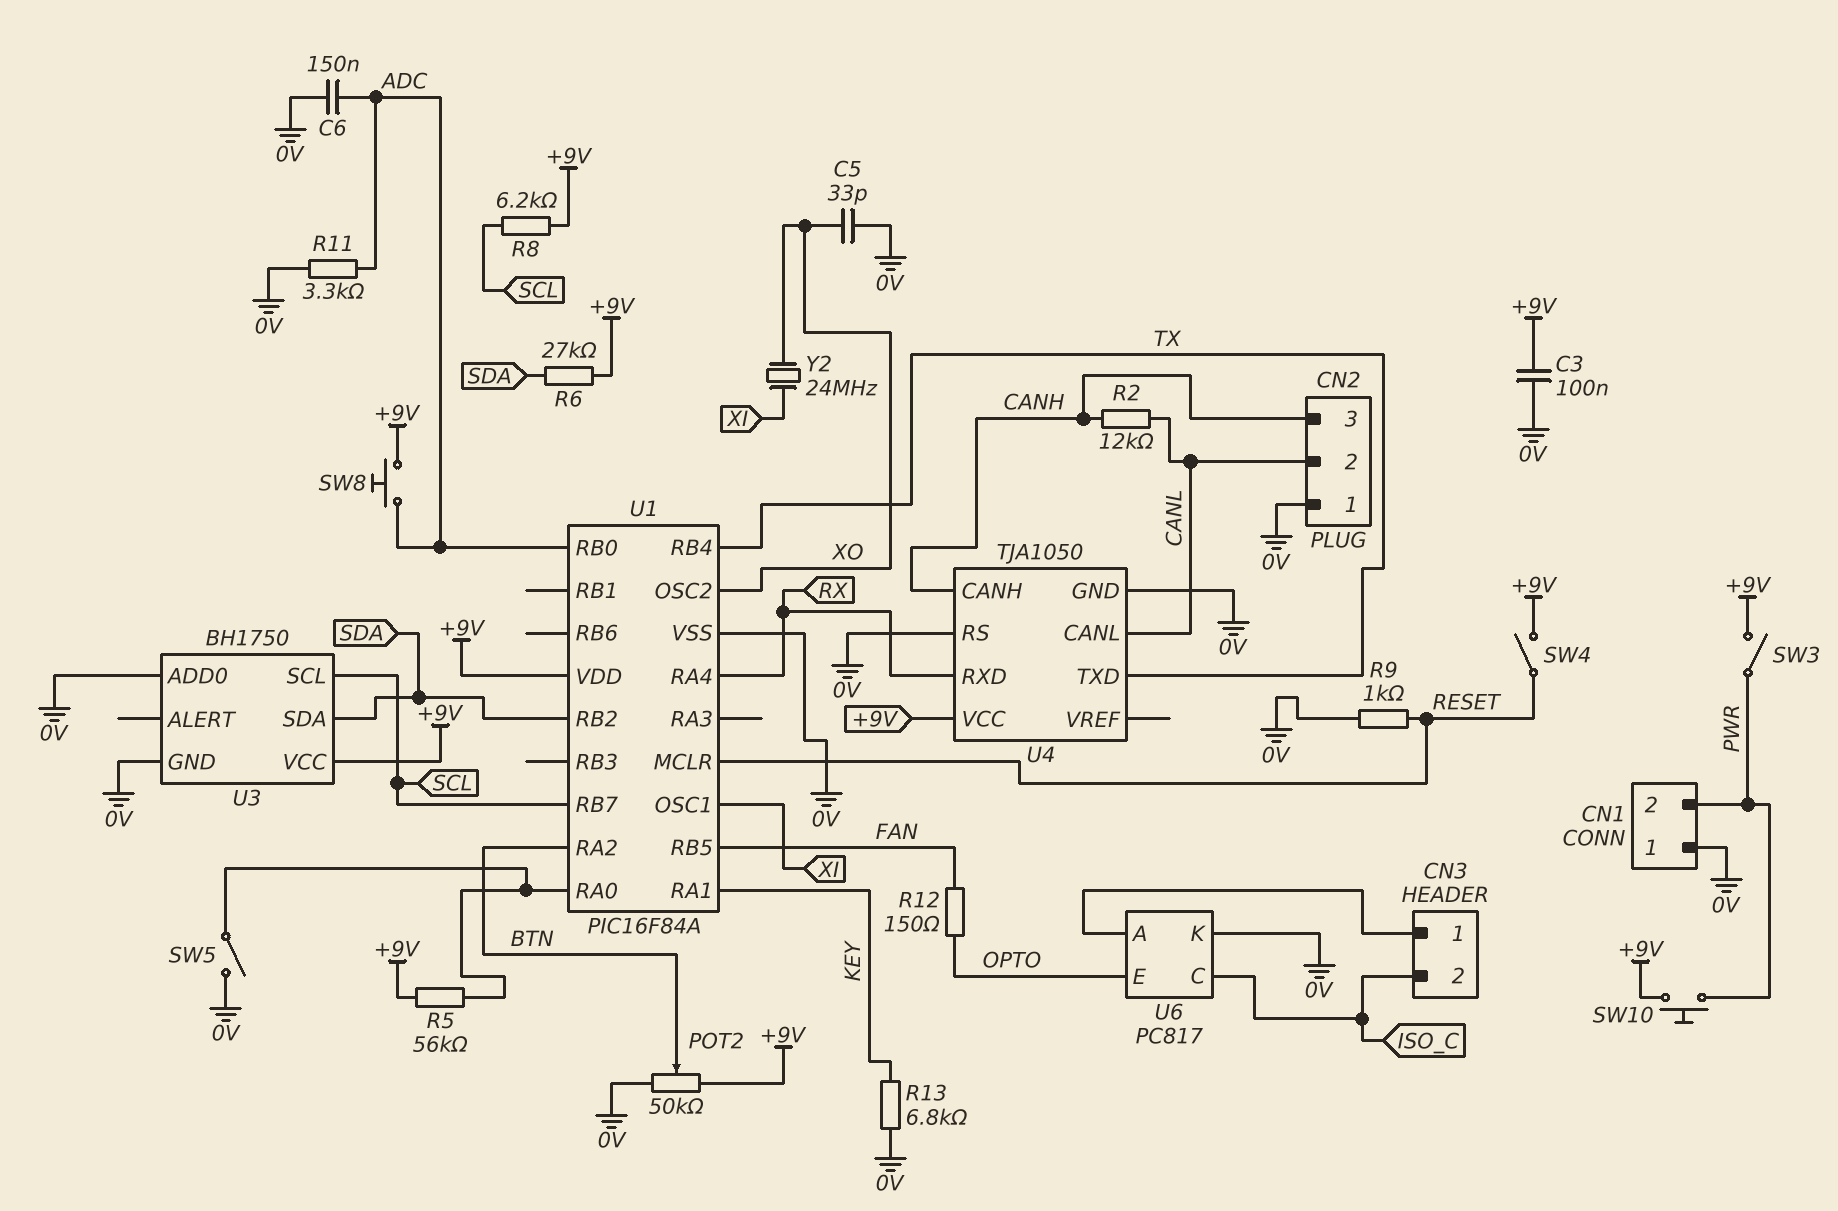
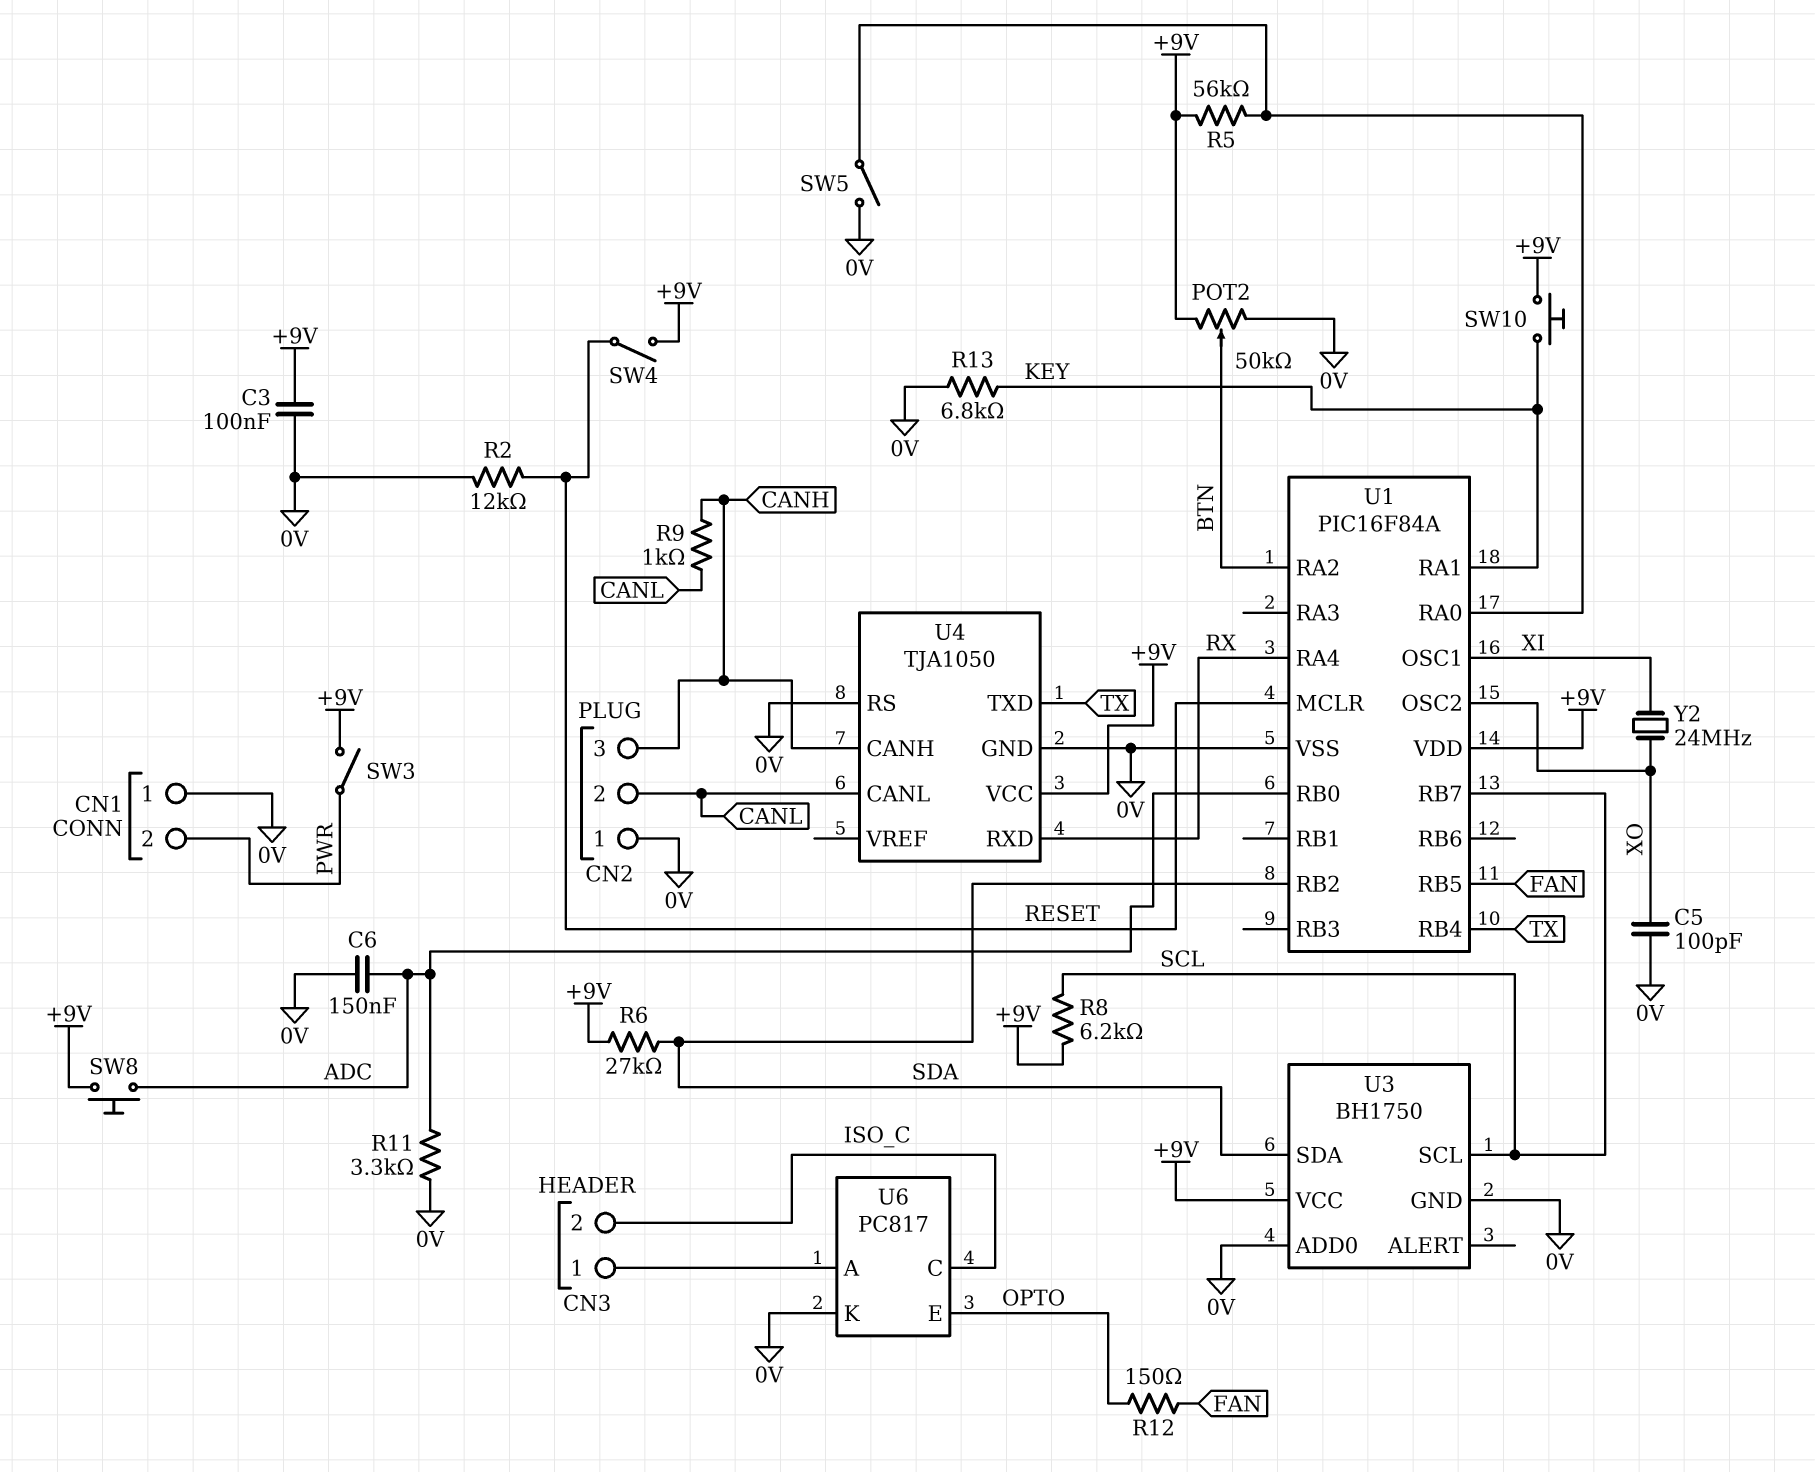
C5: 33pF (0V, XO) -> 100pF (0V, XO)
R2: 12k (CANH, CANL) -> 12k (0V, RESET)
R9: 1k (0V, RESET) -> 1k (CANH, CANL)
SW10: button (+9V, PWR) -> button (+9V, KEY)

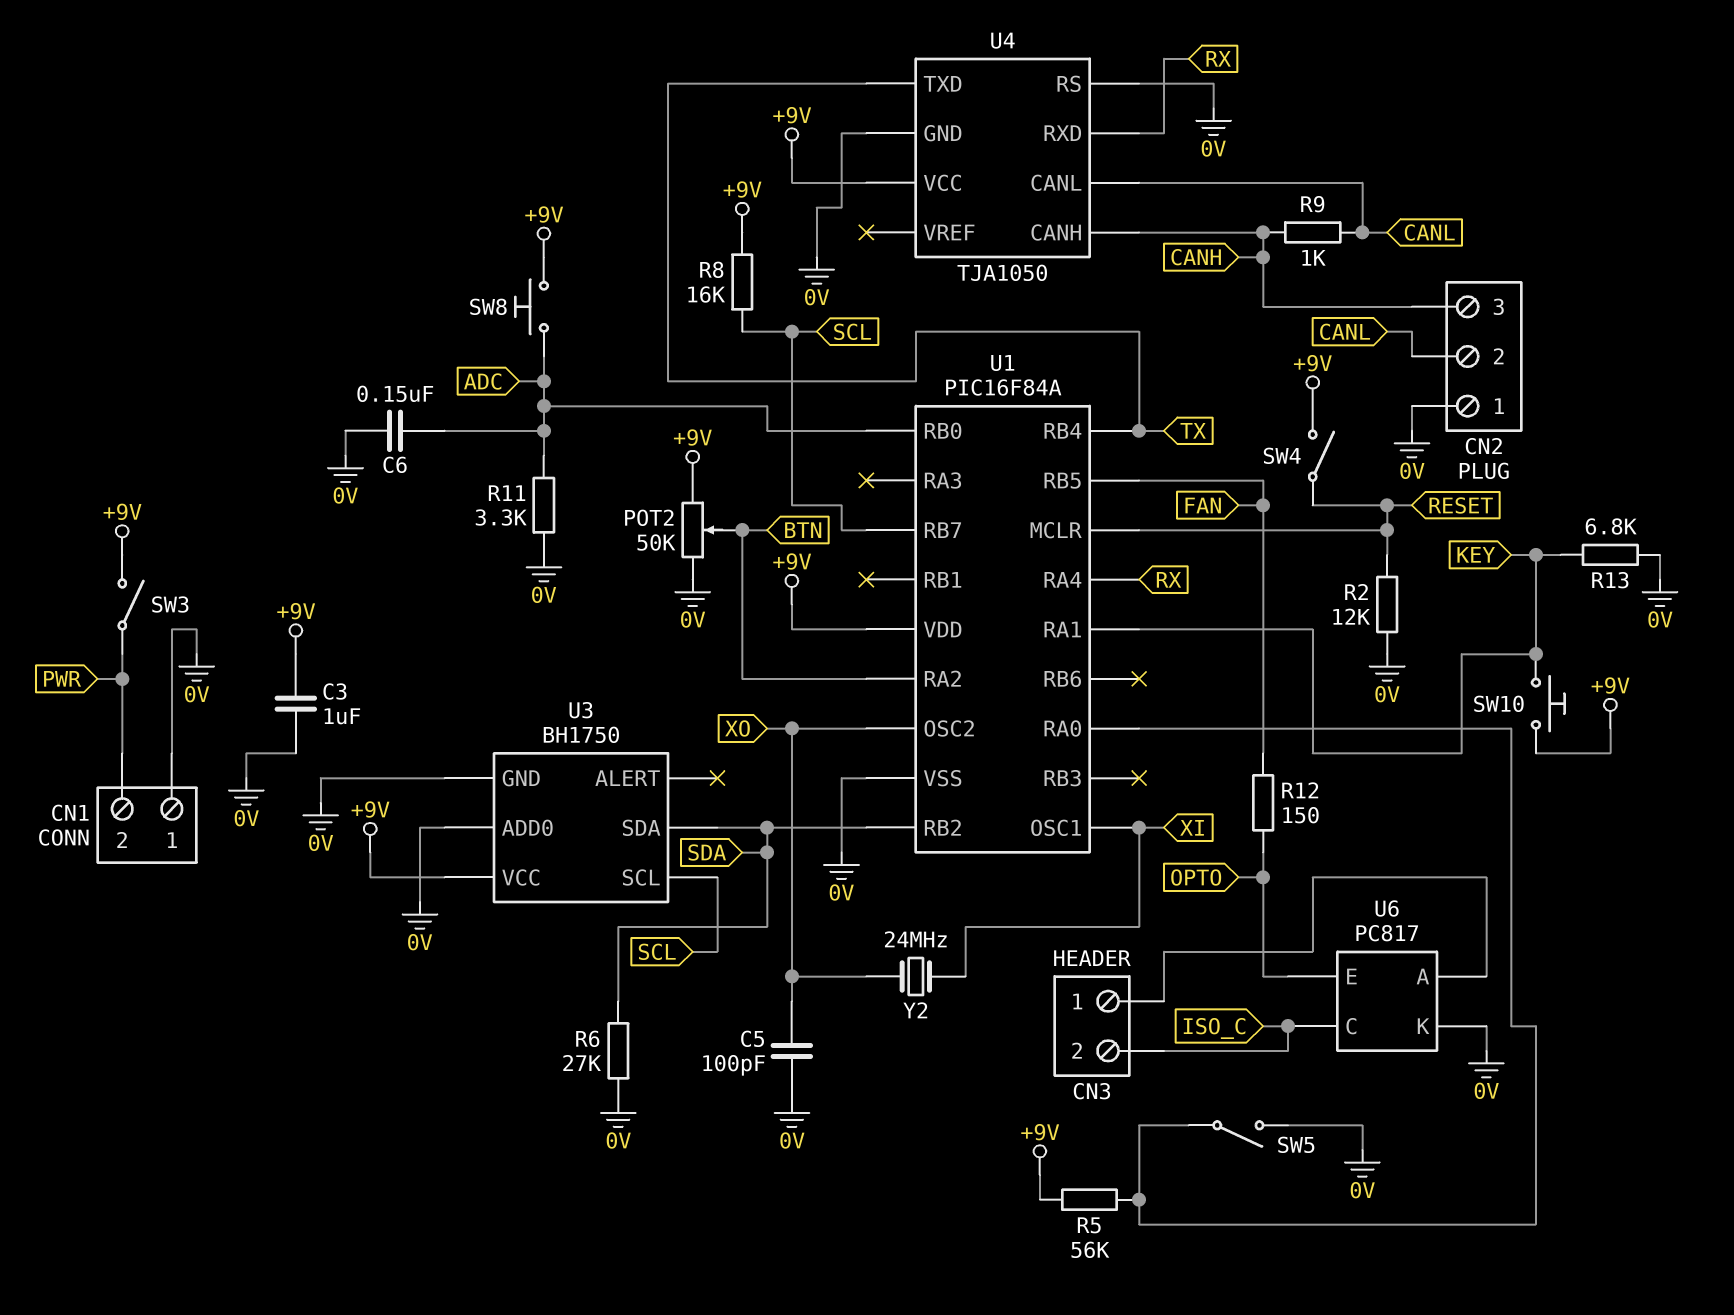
C3: 100nF (+9V, 0V) -> 1uF (+9V, 0V)
R6: 27k (+9V, SDA) -> 27k (0V, SDA)
R8: 6.2k (+9V, SCL) -> 16k (+9V, SCL)

